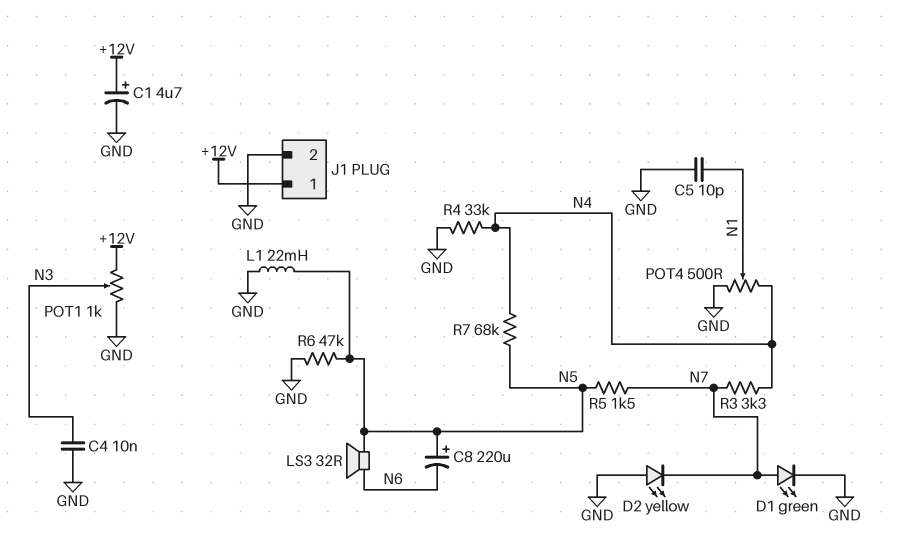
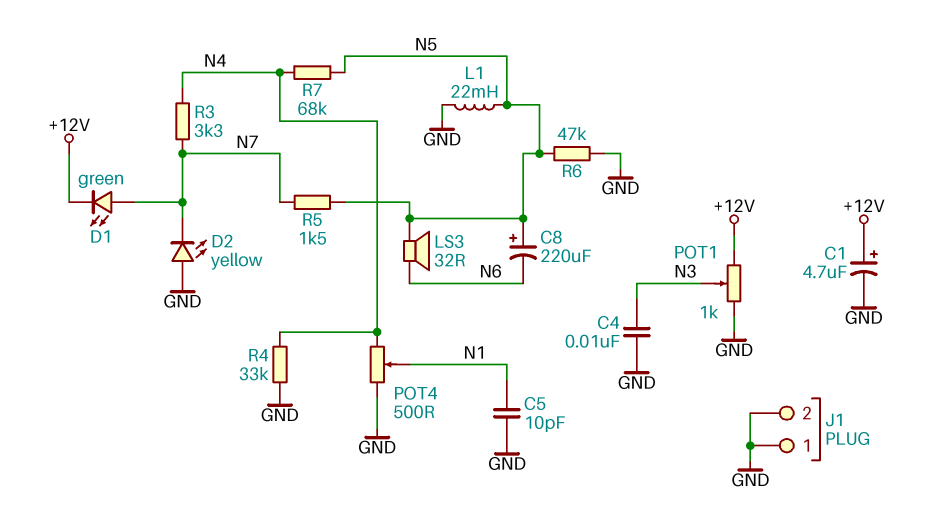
D1: LED green (A N7, K GND) -> LED green (A N7, K +12V)
J1 pin 1: +12V -> GND

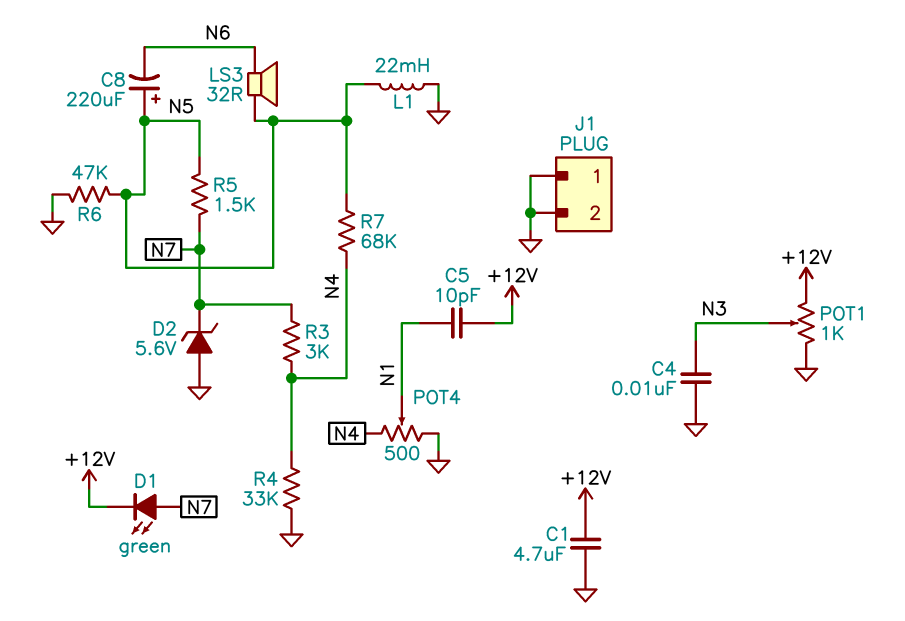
C1: 4.7uF (plus +12V, minus GND) -> 4.7uF (+12V, GND)
C5: 10pF (GND, N1) -> 10pF (+12V, N1)
D2: LED yellow (A GND, K N7) -> zener 5.6V (A GND, K N7)
R3: 3.3k (N4, N7) -> 3k (N4, N7)

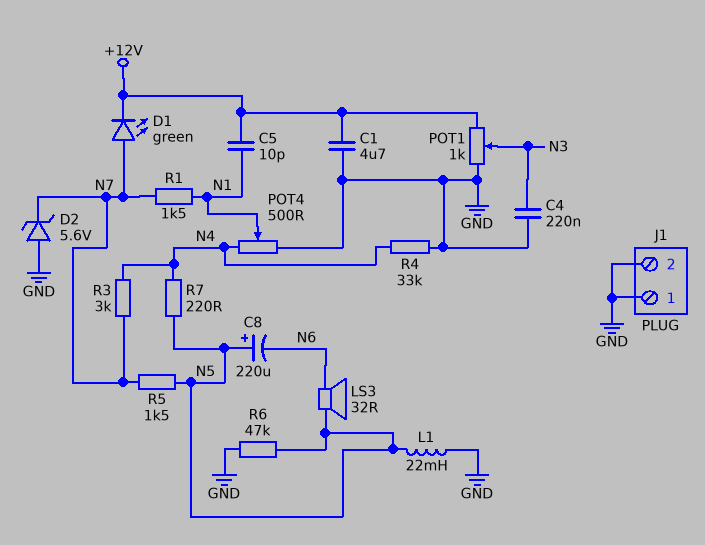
C4: 10nF (GND, N3) -> 220nF (GND, N3)
R1: none -> 1.5k (N1, N7)
R7: 68k (N4, N5) -> 220 (N4, N5)

